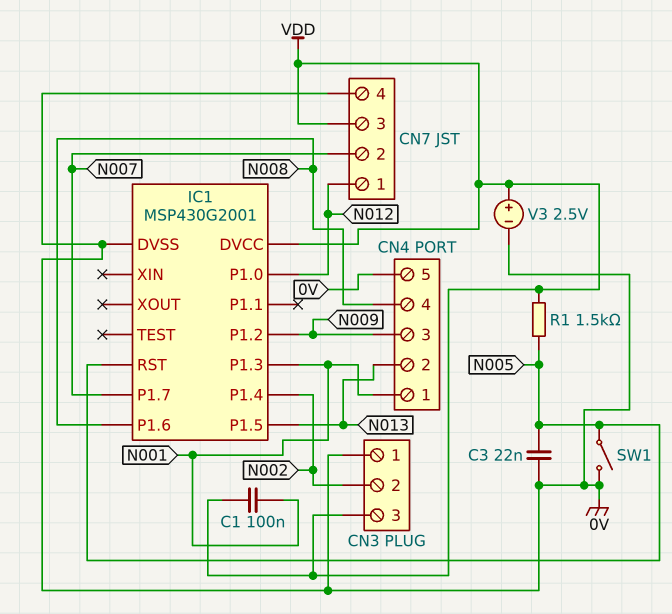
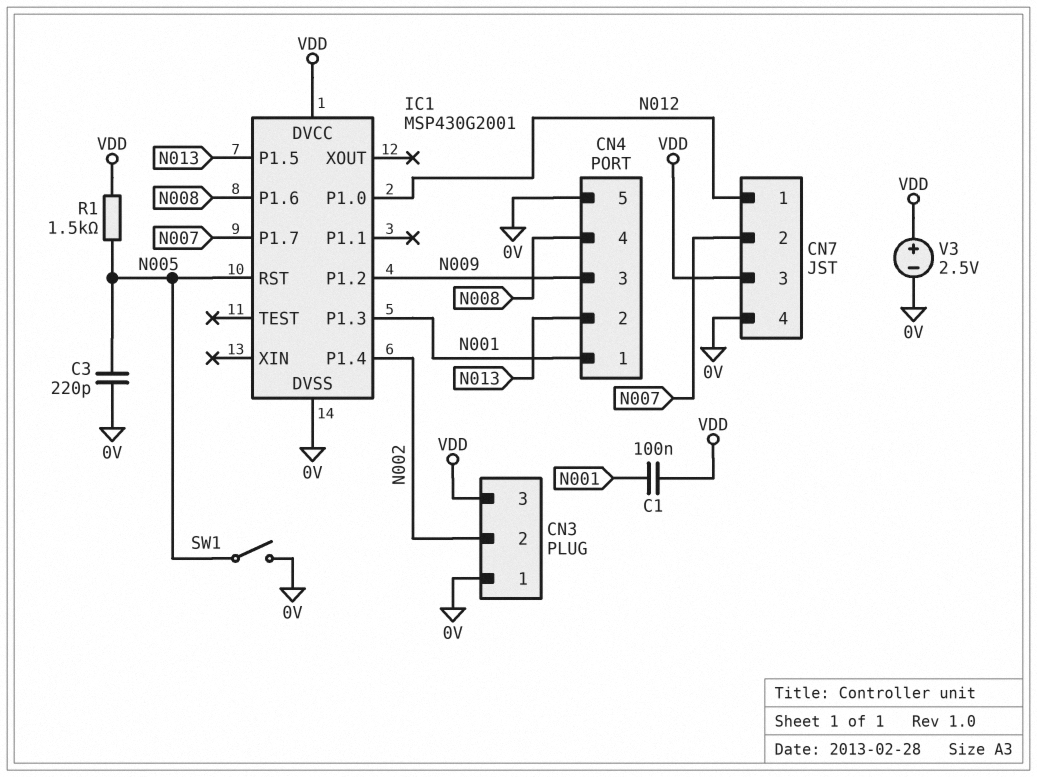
C3: 22nF (0V, N005) -> 220pF (0V, N005)

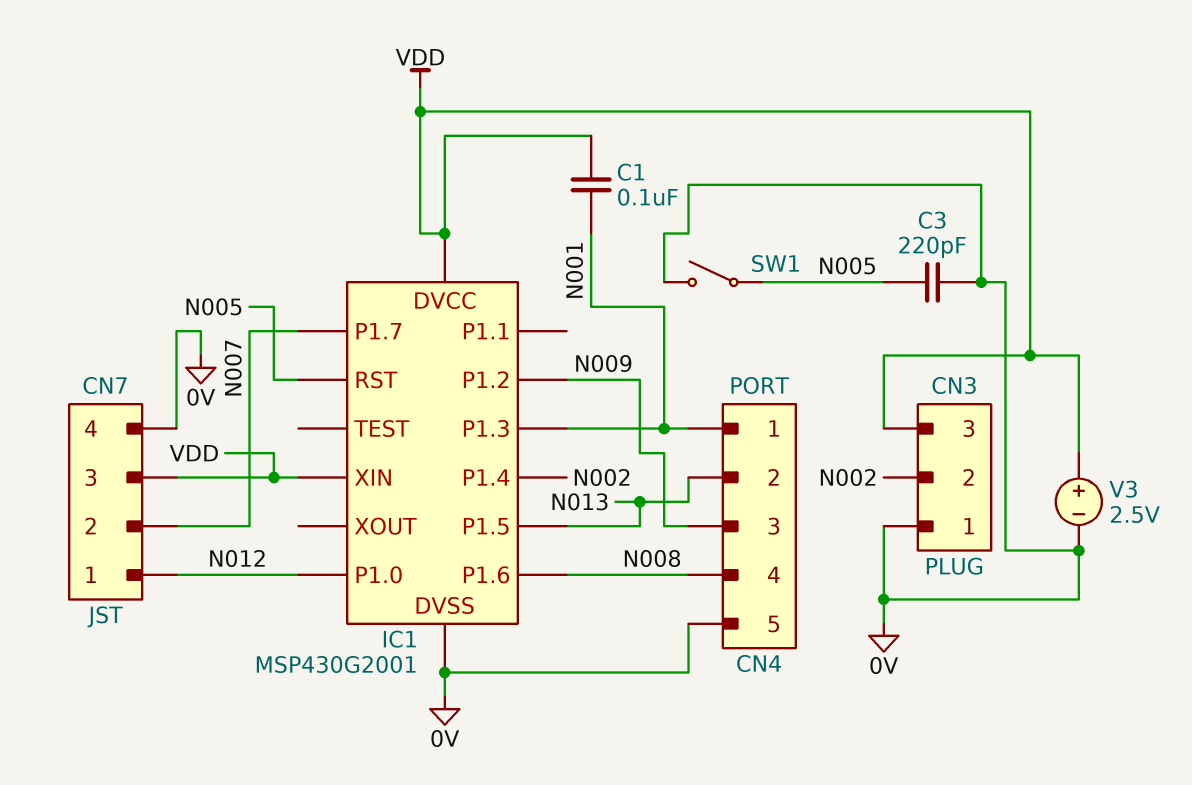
IC1 pin XIN: none -> VDD
R1: 1.5k (N005, VDD) -> none

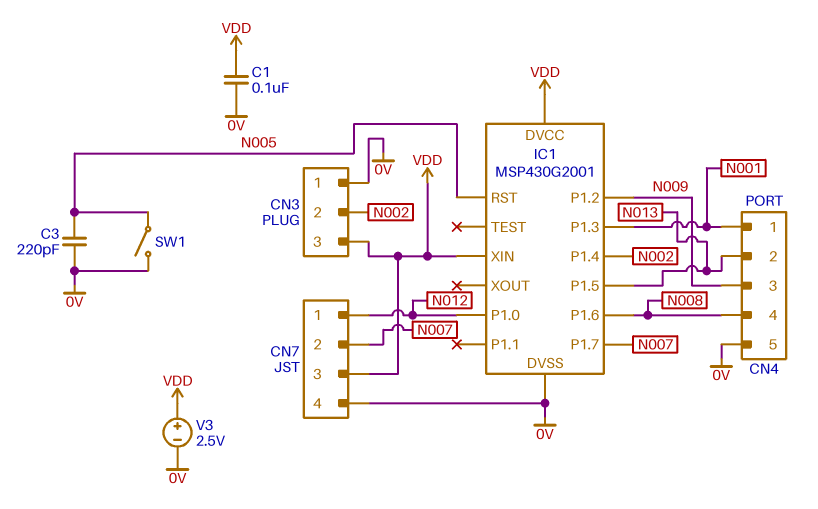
C1: 100nF (N001, VDD) -> 100nF (0V, VDD)

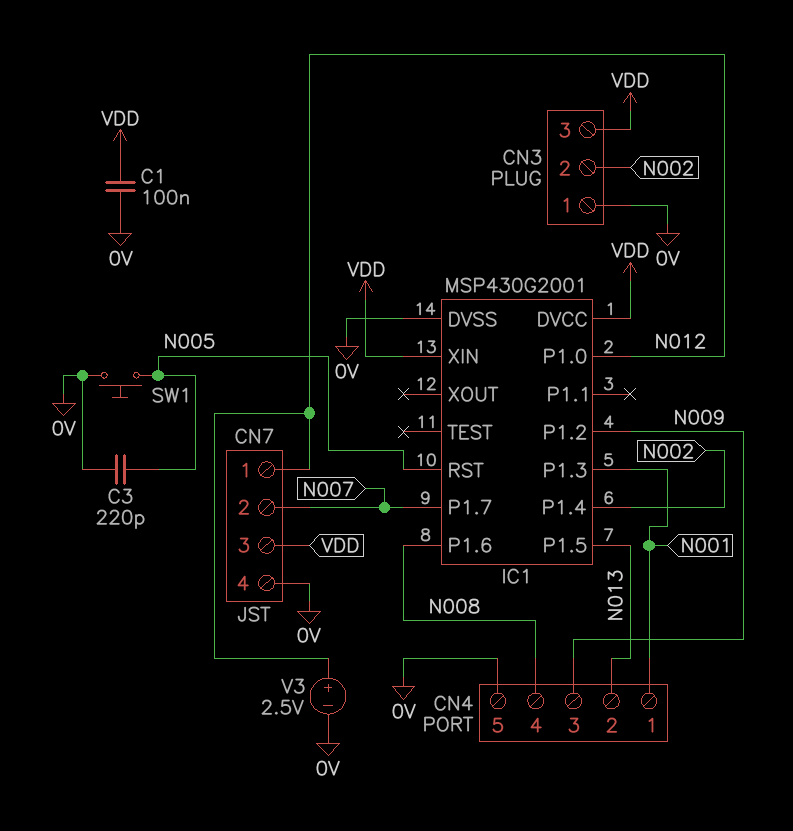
SW1: switch (0V, N005) -> button (0V, N005)
V3: 2.5V (plus VDD, minus 0V) -> 2.5V (plus N012, minus 0V)

